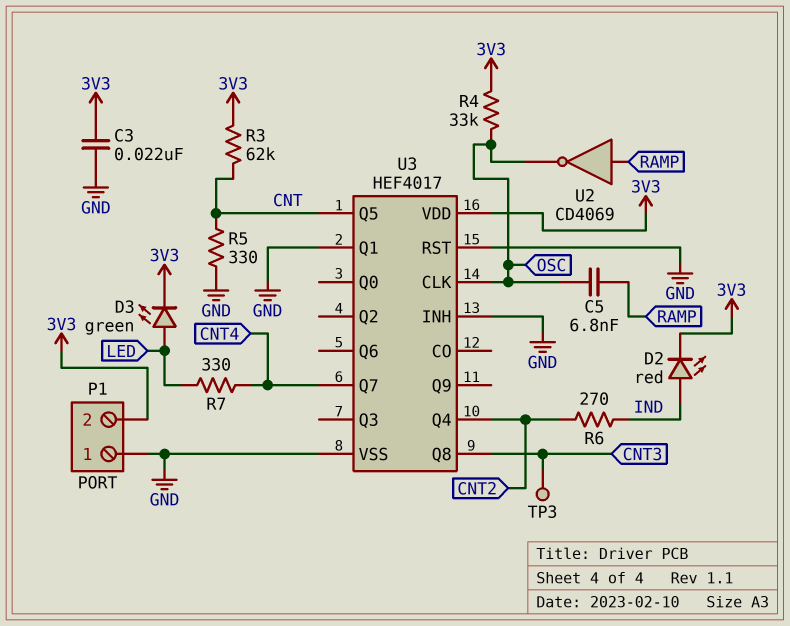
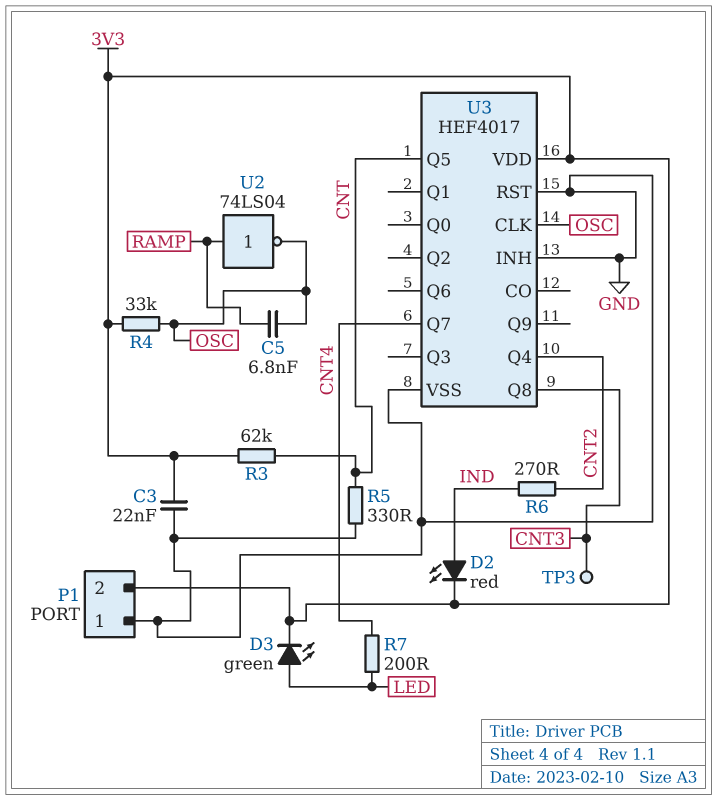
R7: 330 (CNT4, LED) -> 200 (CNT4, LED)
U2: NOT CD4069 (in RAMP, out OSC) -> NOT 74LS04 (in RAMP, out OSC)
U3 pin Q1: GND -> none

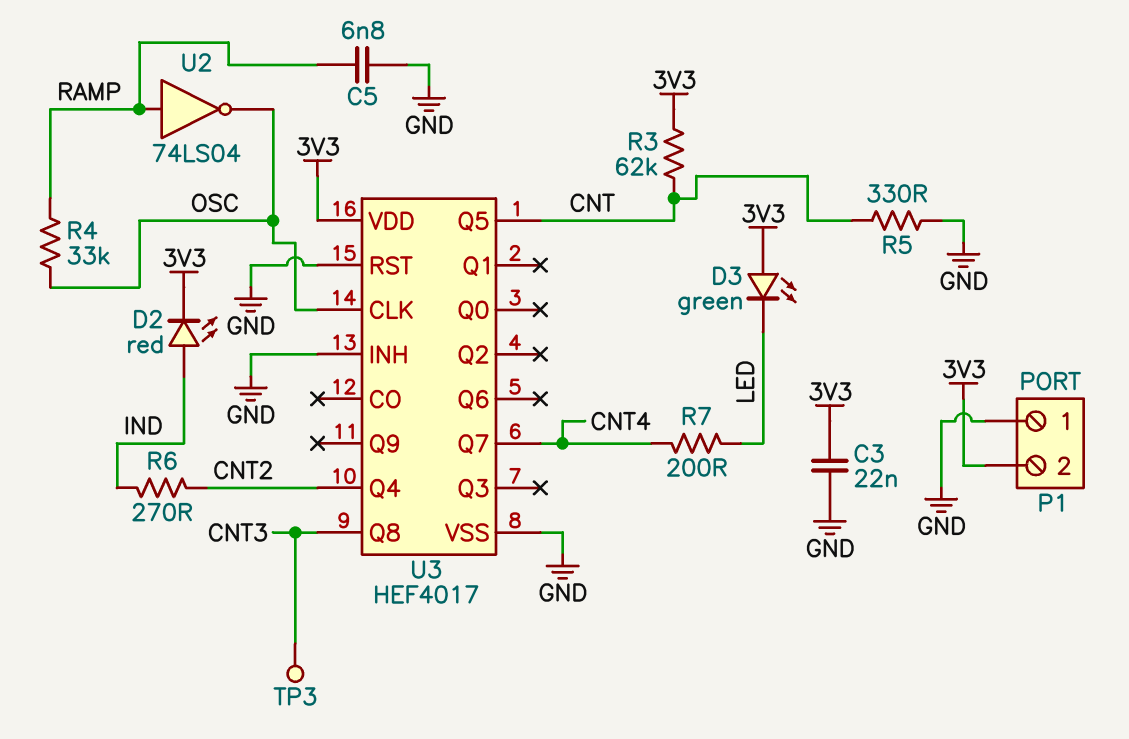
C5: 6.8nF (OSC, RAMP) -> 6.8nF (GND, RAMP)
D3: LED green (A LED, K 3V3) -> LED green (A 3V3, K LED)
R4: 33k (3V3, OSC) -> 33k (OSC, RAMP)

